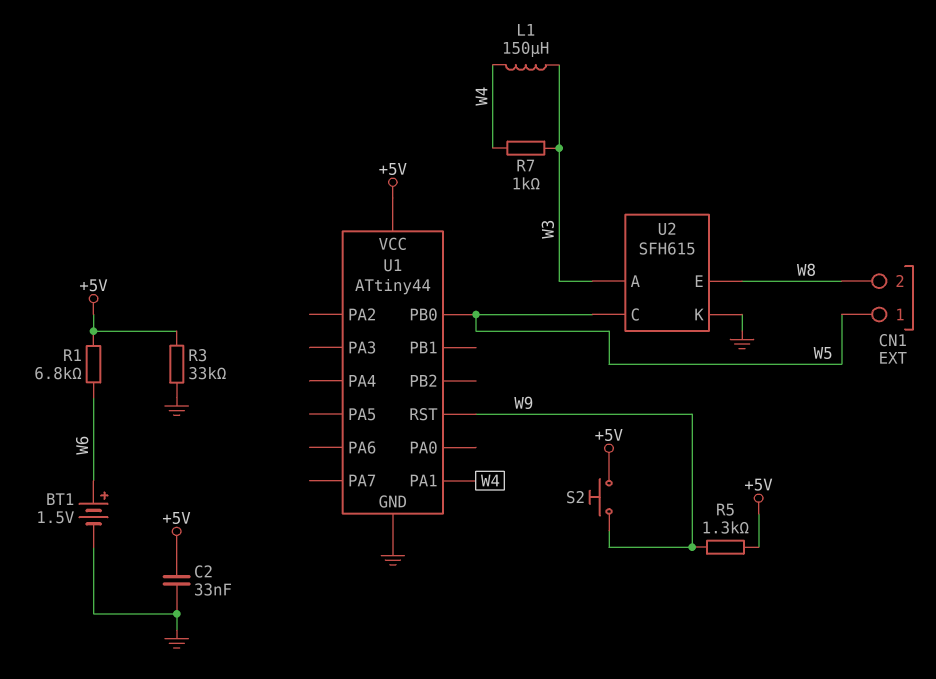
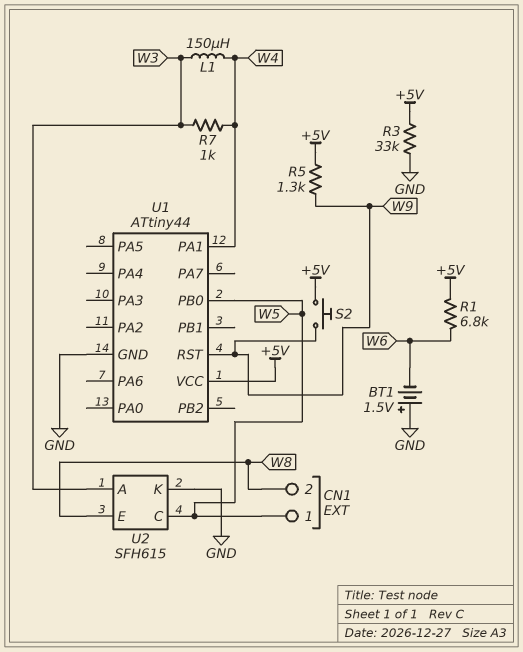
BT1: 1.5V (plus W6, minus GND) -> 1.5V (plus GND, minus W6)
C2: 33nF (+5V, GND) -> none

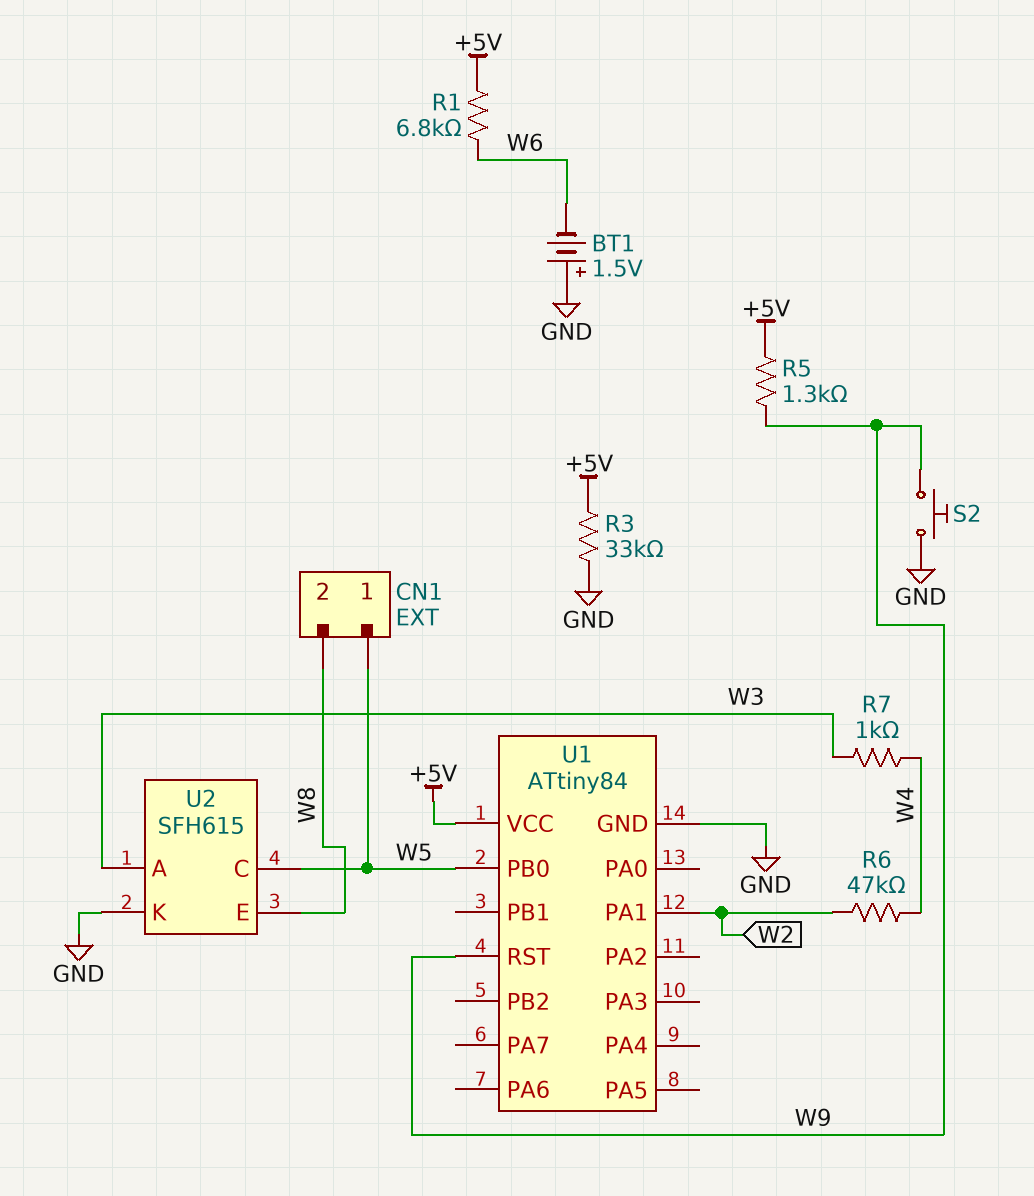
L1: 150uH (W3, W4) -> none
R6: none -> 47k (W2, W4)
S2: button (+5V, W9) -> button (GND, W9)
U1: ATtiny44 -> ATtiny84
U1 pin PA1: W4 -> W2

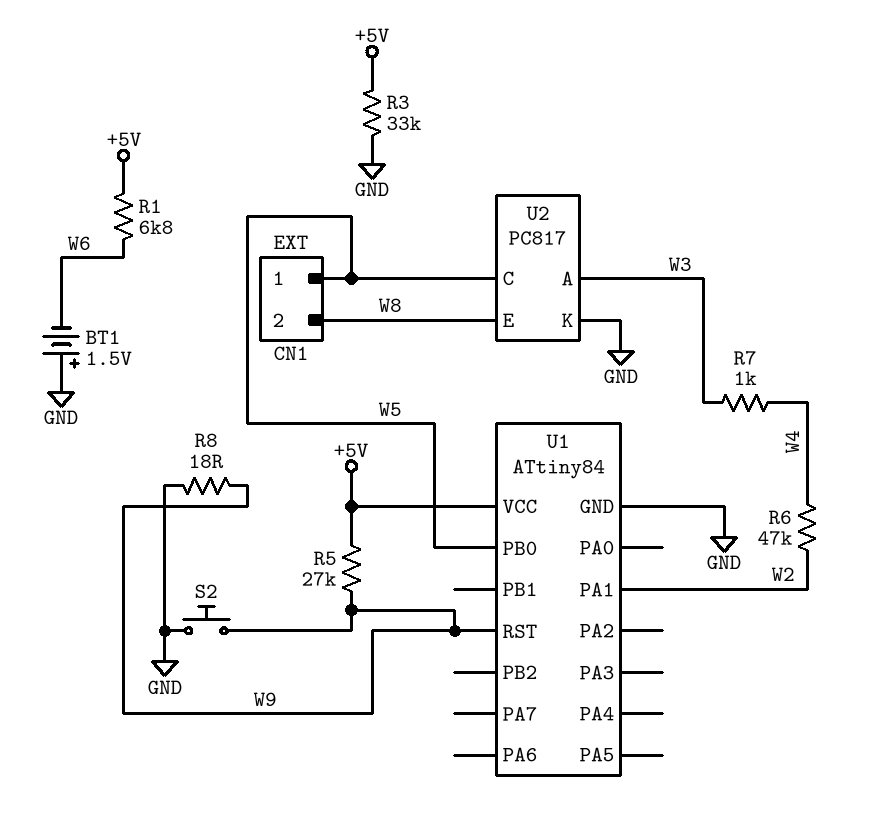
R5: 1.3k (+5V, W9) -> 27k (+5V, W9)
R8: none -> 18 (GND, W9)
U2: SFH615 -> PC817

